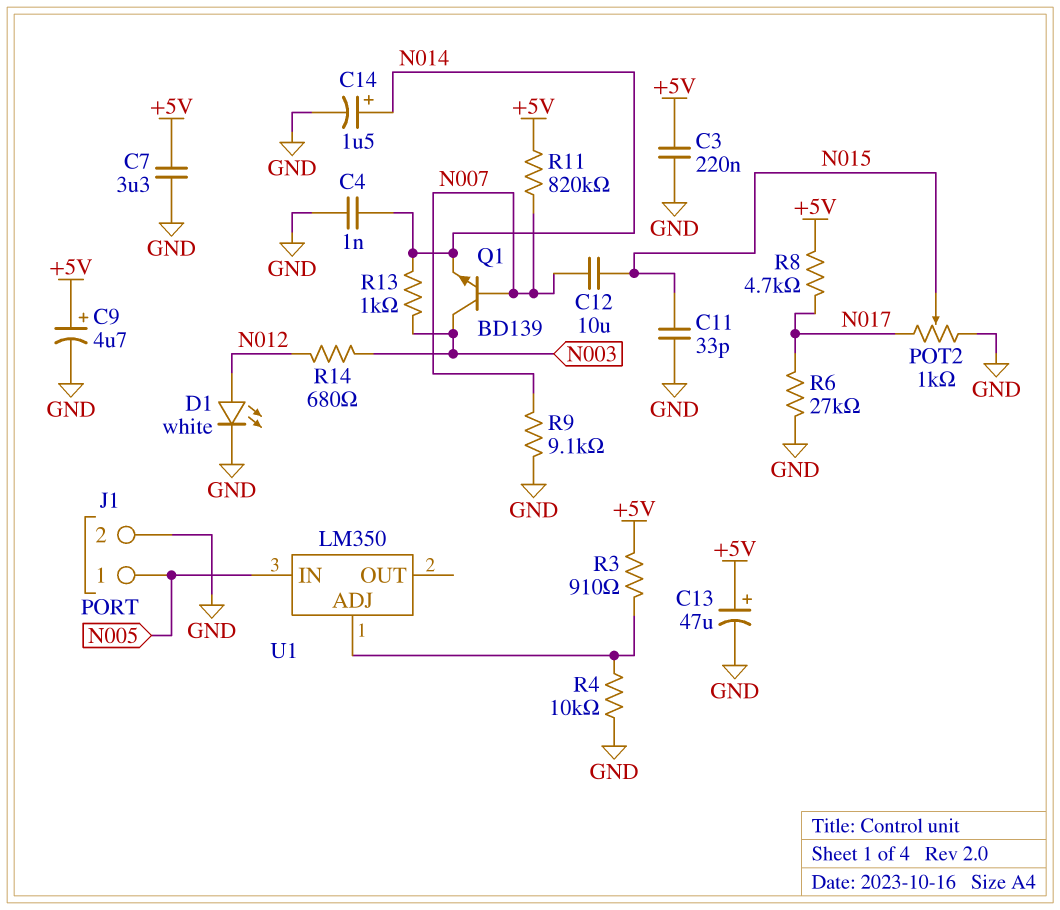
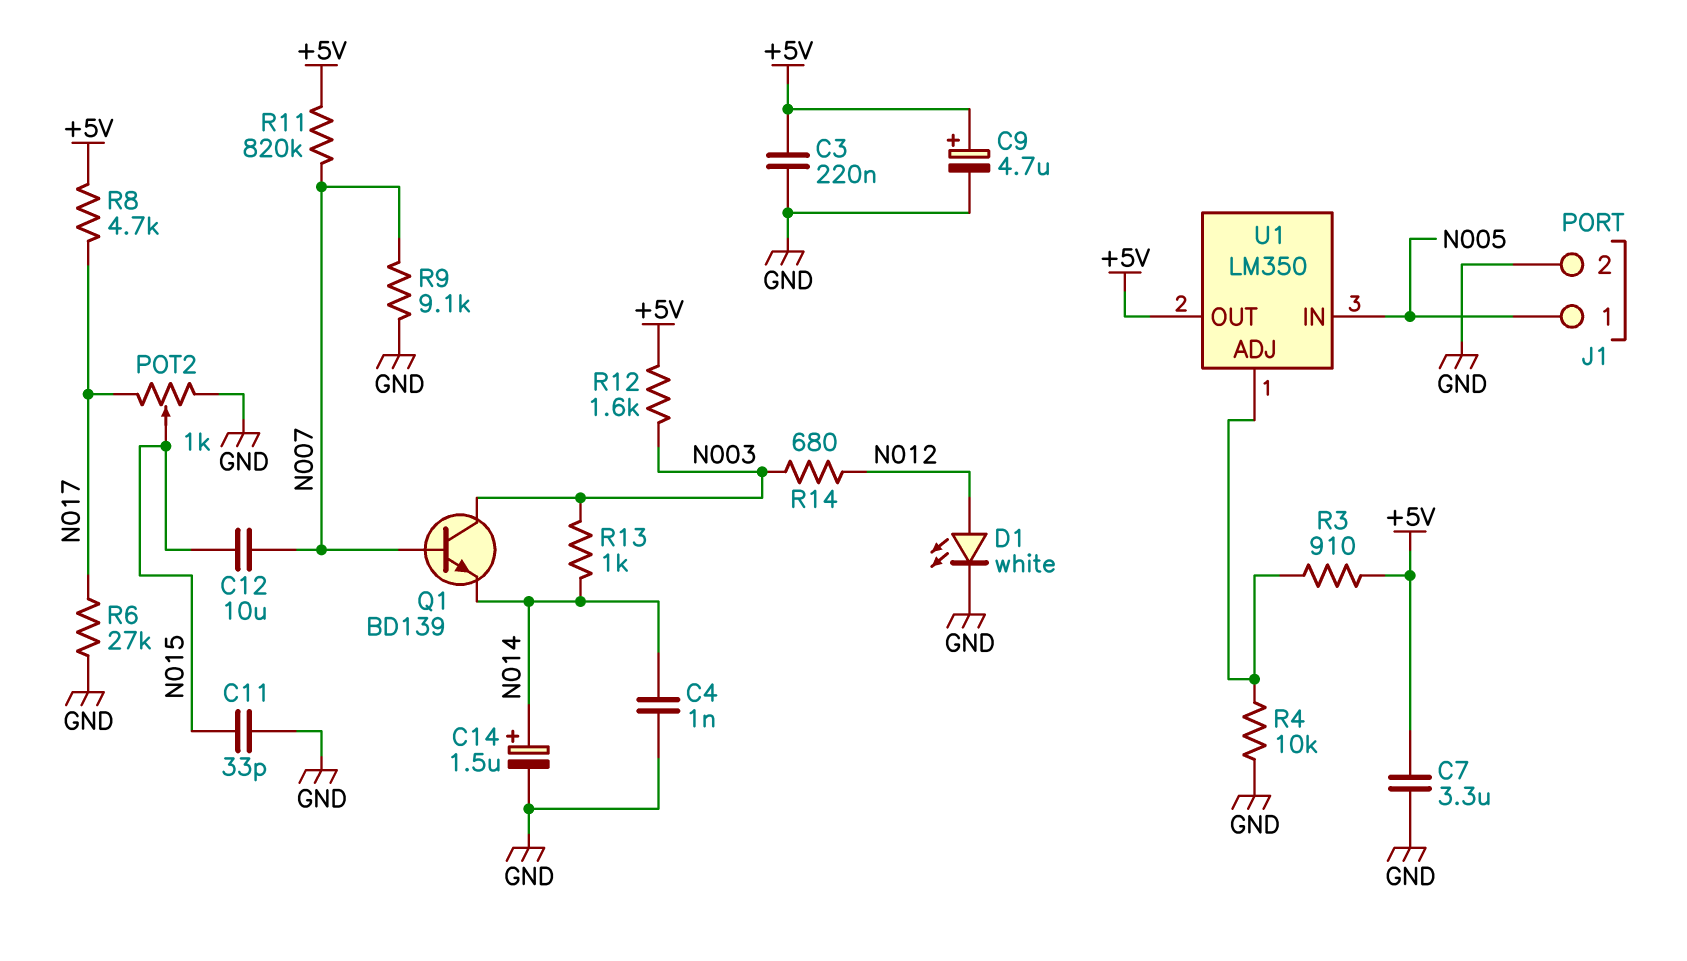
C13: 47uF (plus +5V, minus GND) -> none
R12: none -> 1.6k (+5V, N003)
U1 pin OUT: none -> +5V

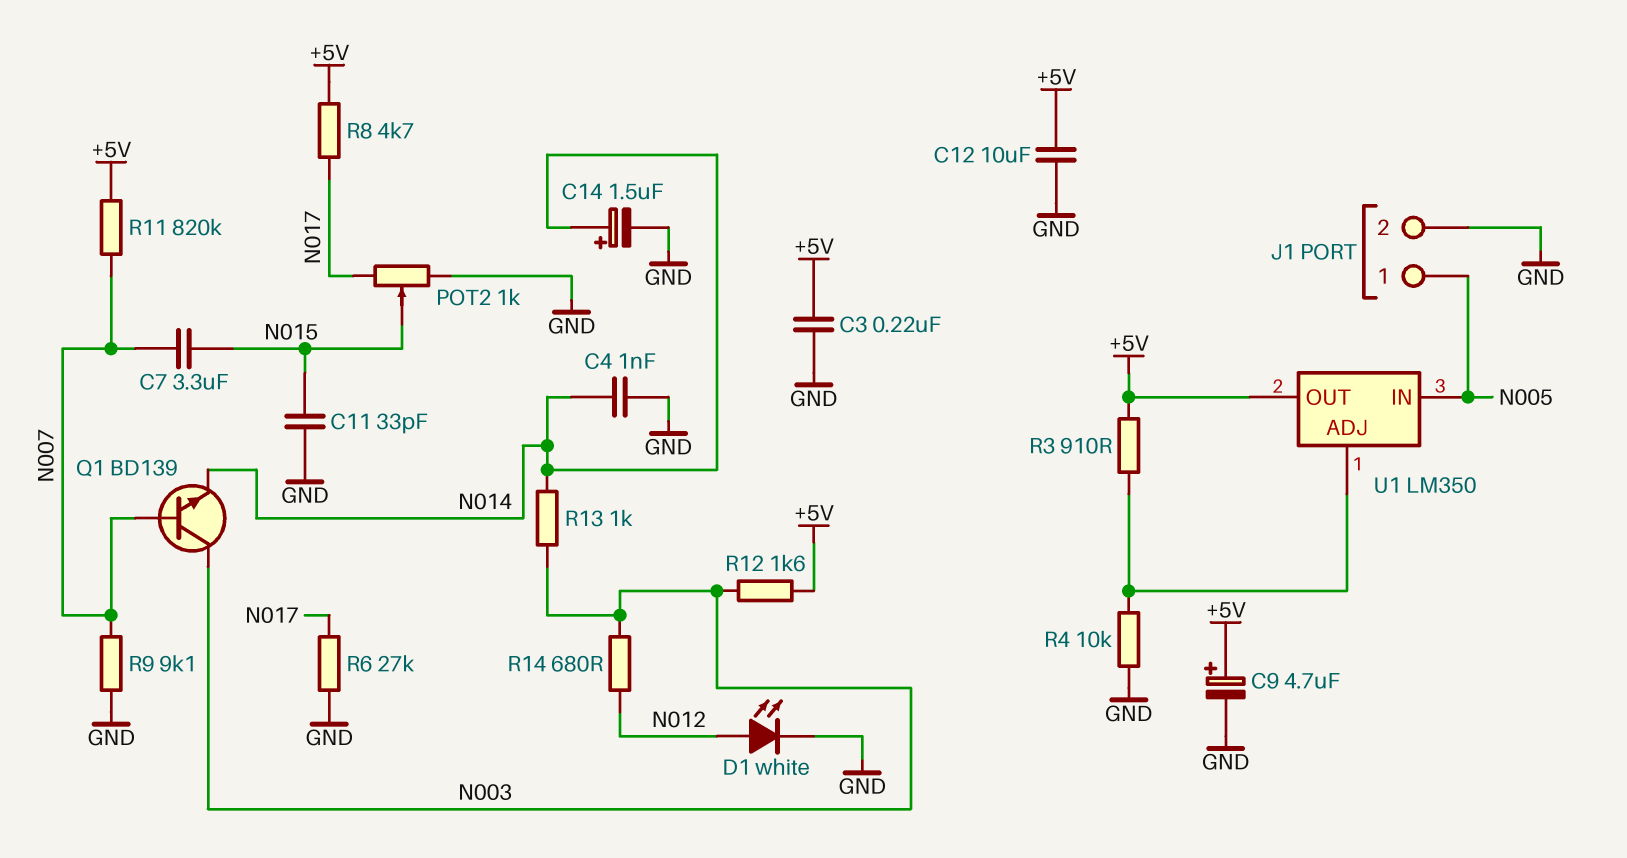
C7: 3.3uF (+5V, GND) -> 3.3uF (N007, N015)
C12: 10uF (N007, N015) -> 10uF (+5V, GND)

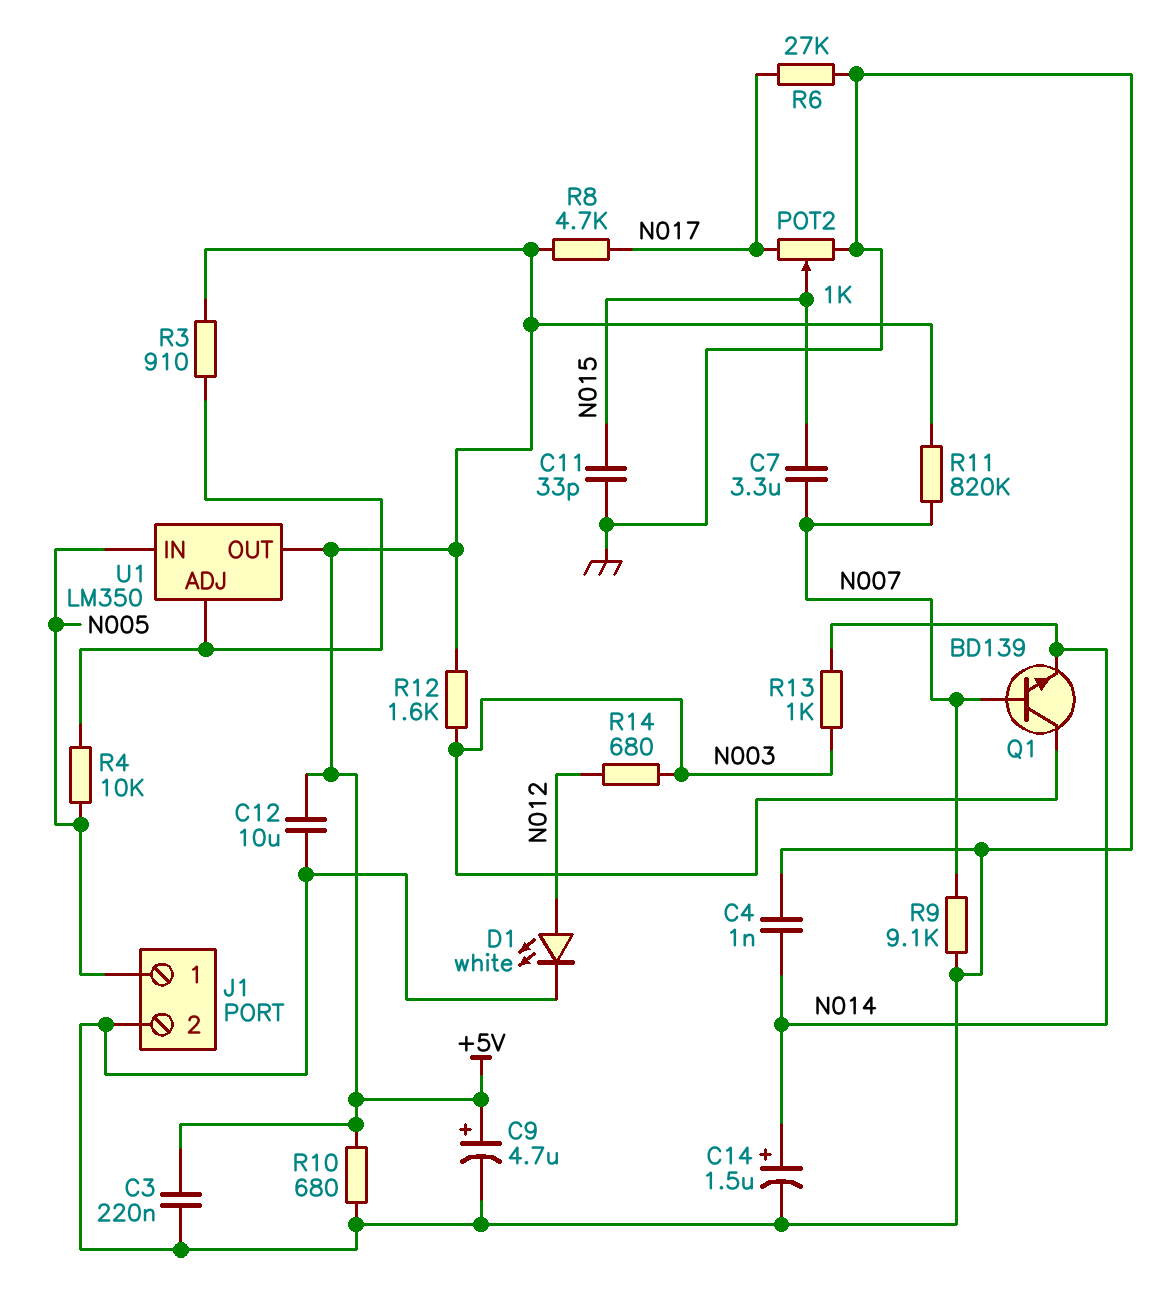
R4: 10k (GND, U1/ADJ) -> 10k (N005, U1/ADJ)
R10: none -> 680 (+5V, GND)

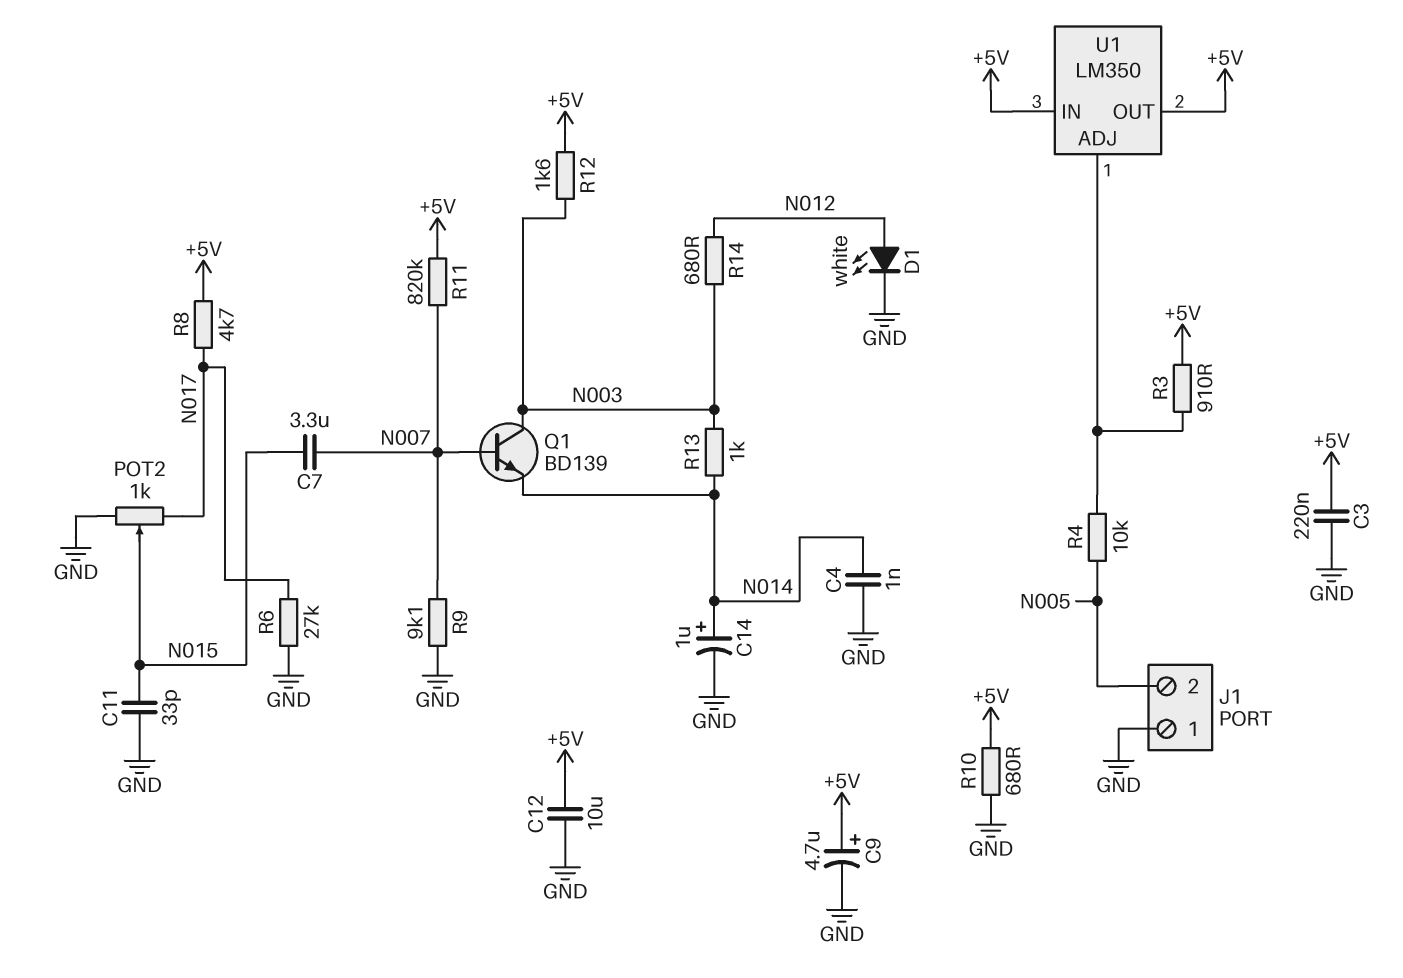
C14: 1.5uF (plus N014, minus GND) -> 1uF (plus N014, minus GND)
J1 pin 1: N005 -> GND
J1 pin 2: GND -> N005
U1 pin IN: N005 -> +5V

